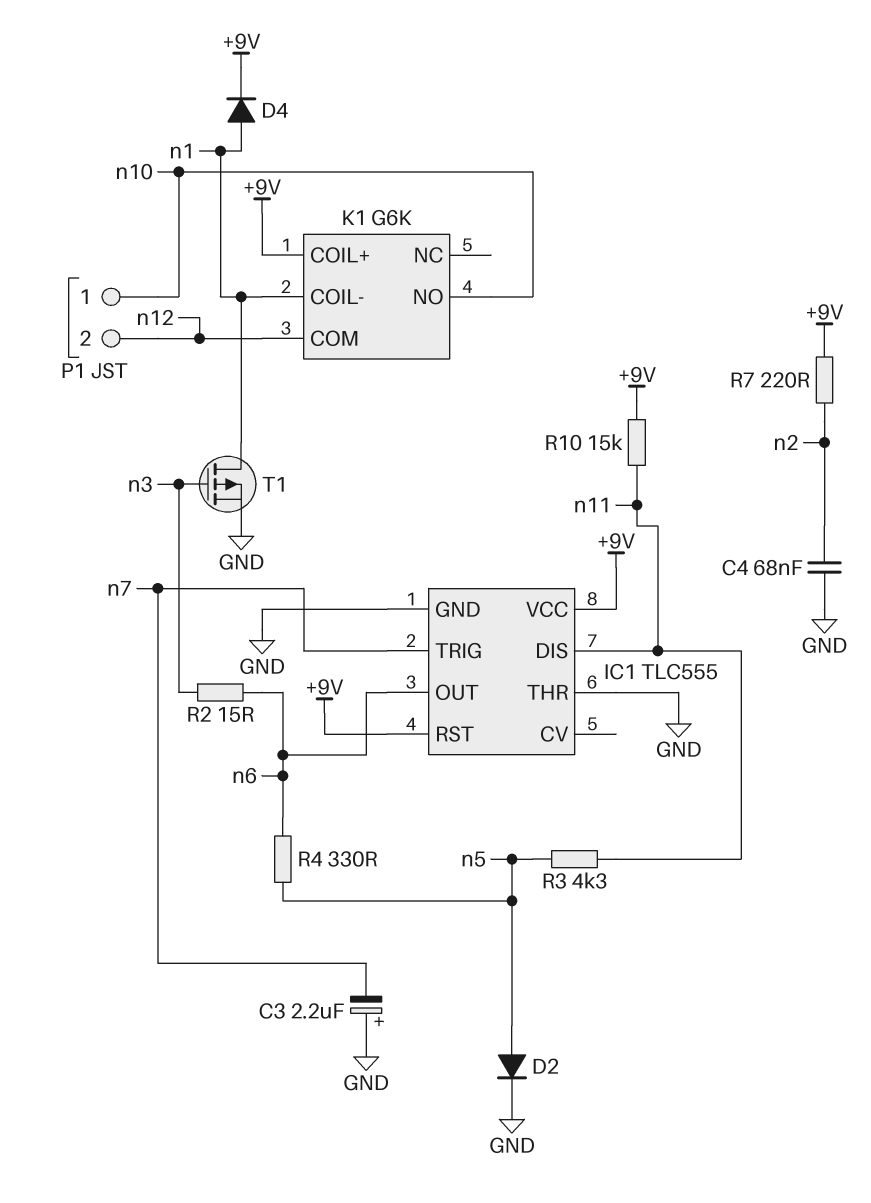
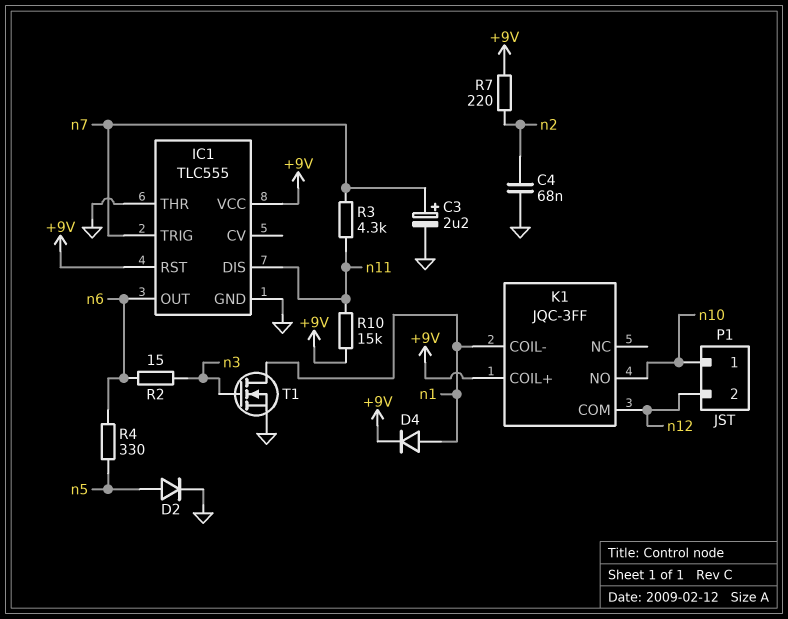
C3: 2.2uF (plus GND, minus n7) -> 2.2uF (plus n7, minus GND)
K1: G6K -> JQC-3FF
R3: 4.3k (n5, n11) -> 4.3k (n7, n11)
T1: PMOS (G n3, D n1, S GND) -> NMOS (G n3, D n1, S GND)

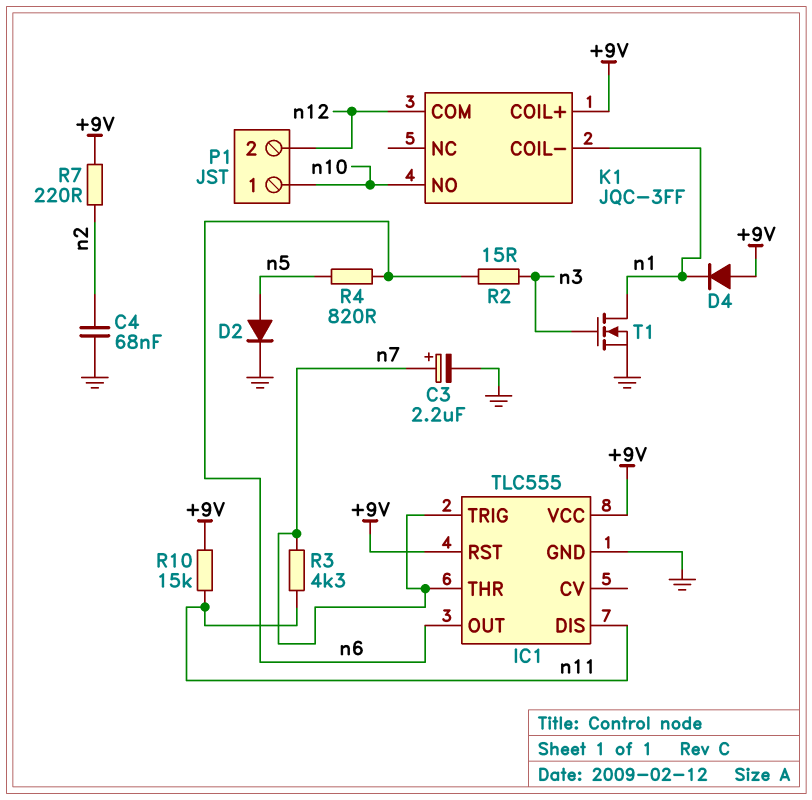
D4: diode (A n1, K +9V) -> diode (A +9V, K n1)
IC1 pin THR: GND -> n7
R4: 330 (n5, n6) -> 820 (n5, n6)

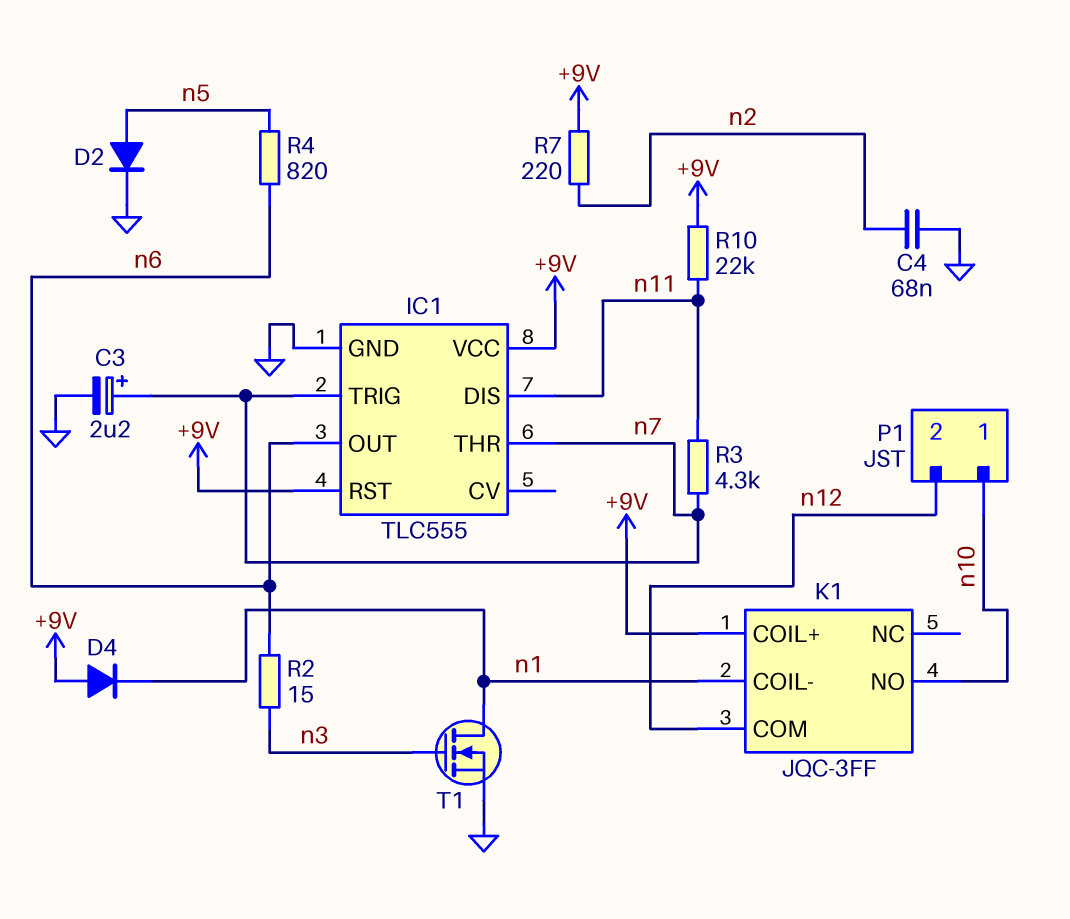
R10: 15k (+9V, n11) -> 22k (+9V, n11)

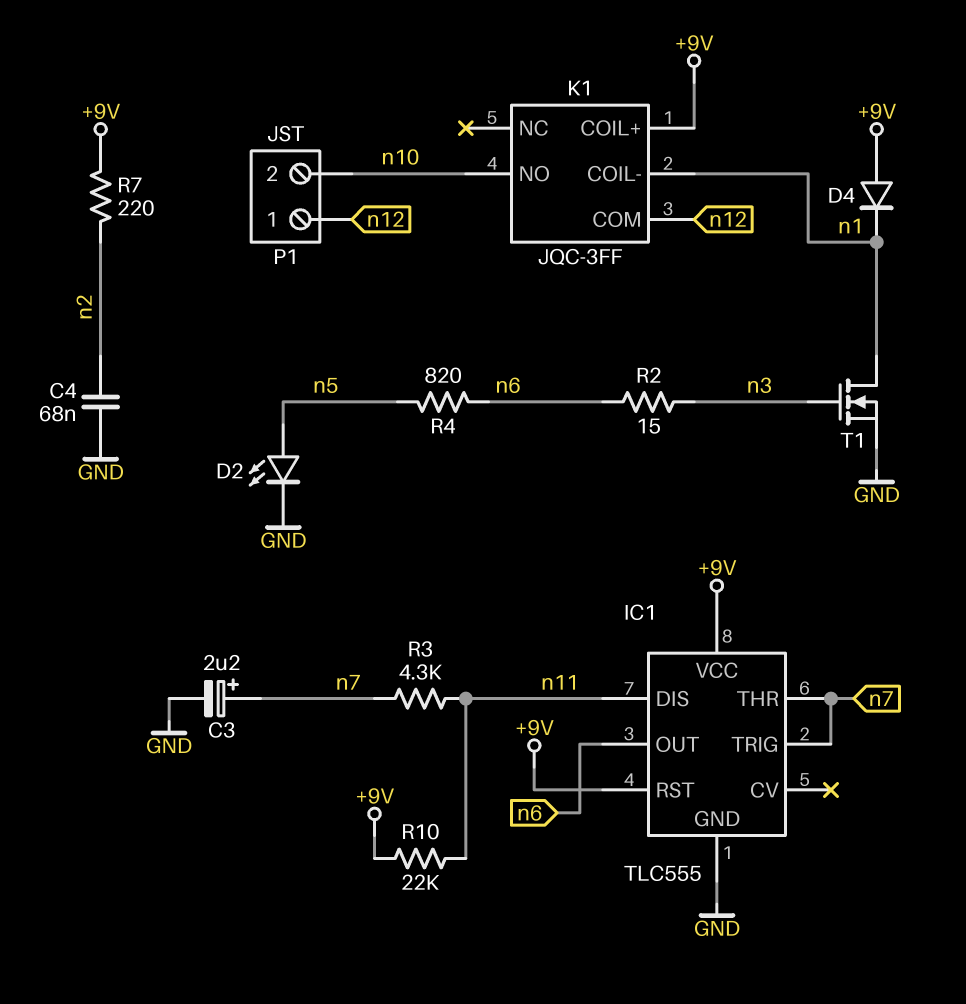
D2: diode (A n5, K GND) -> LED (A n5, K GND)
P1 pin 1: n10 -> n12
P1 pin 2: n12 -> n10

